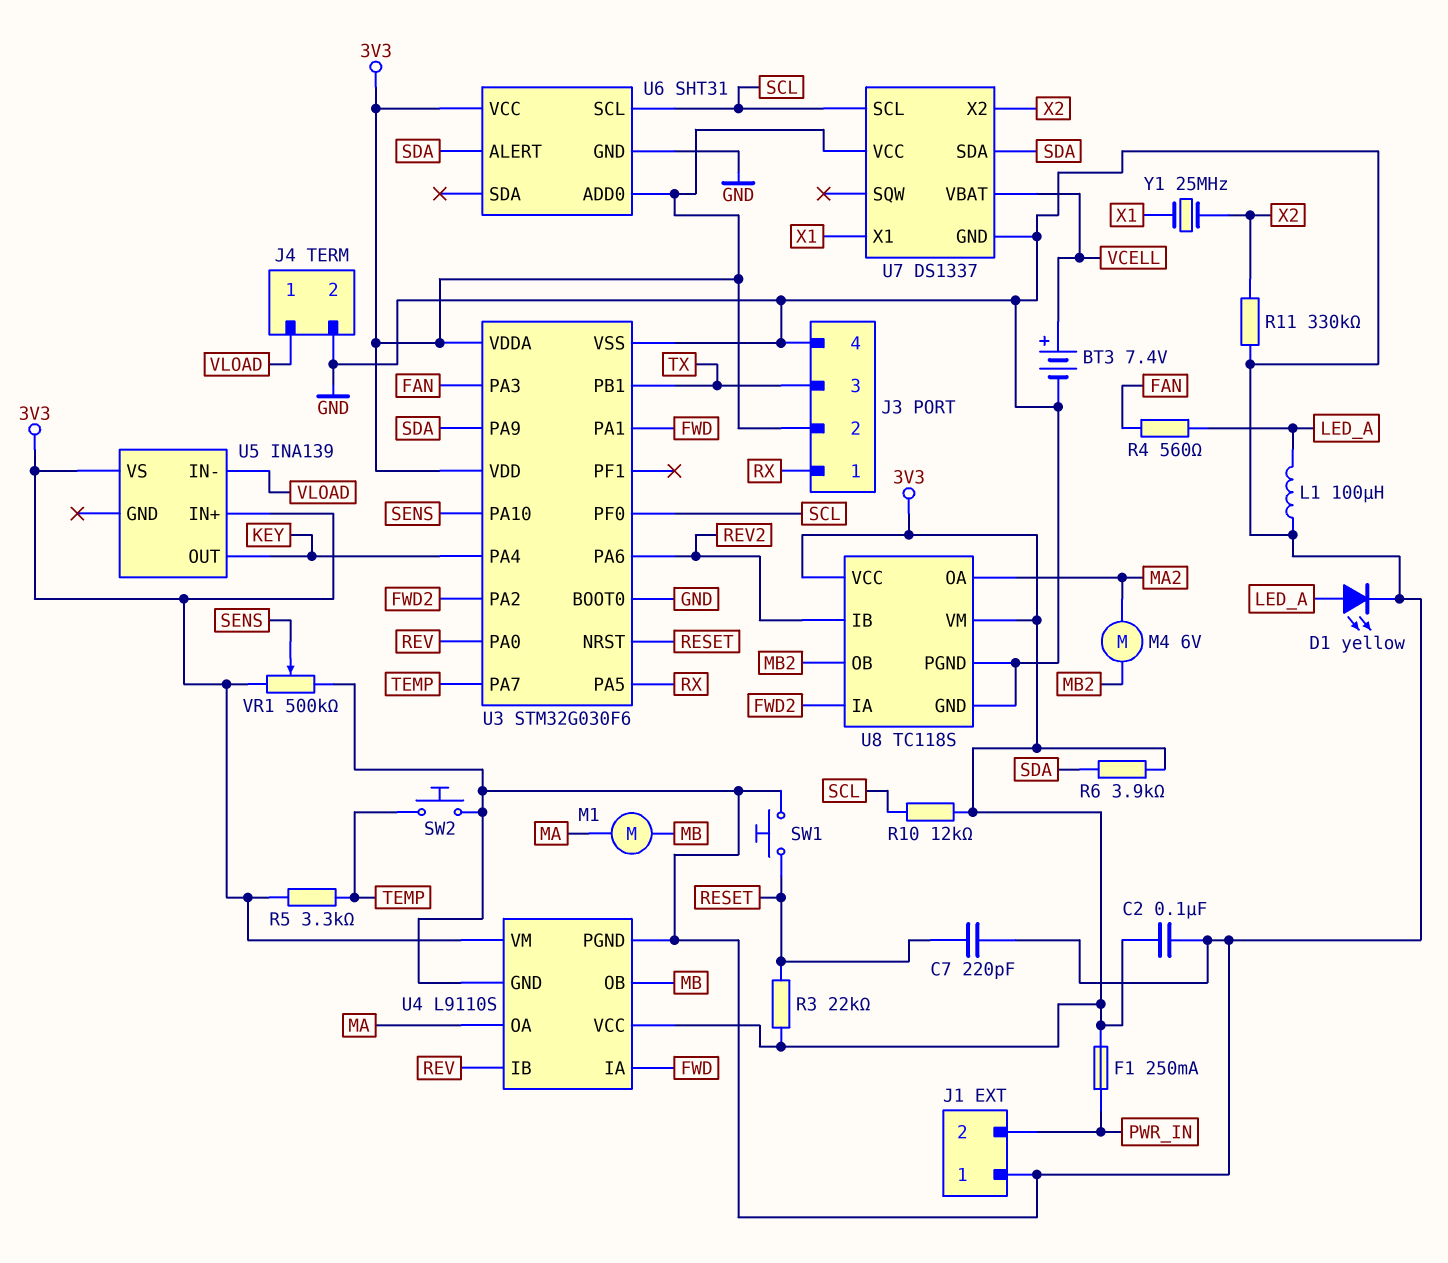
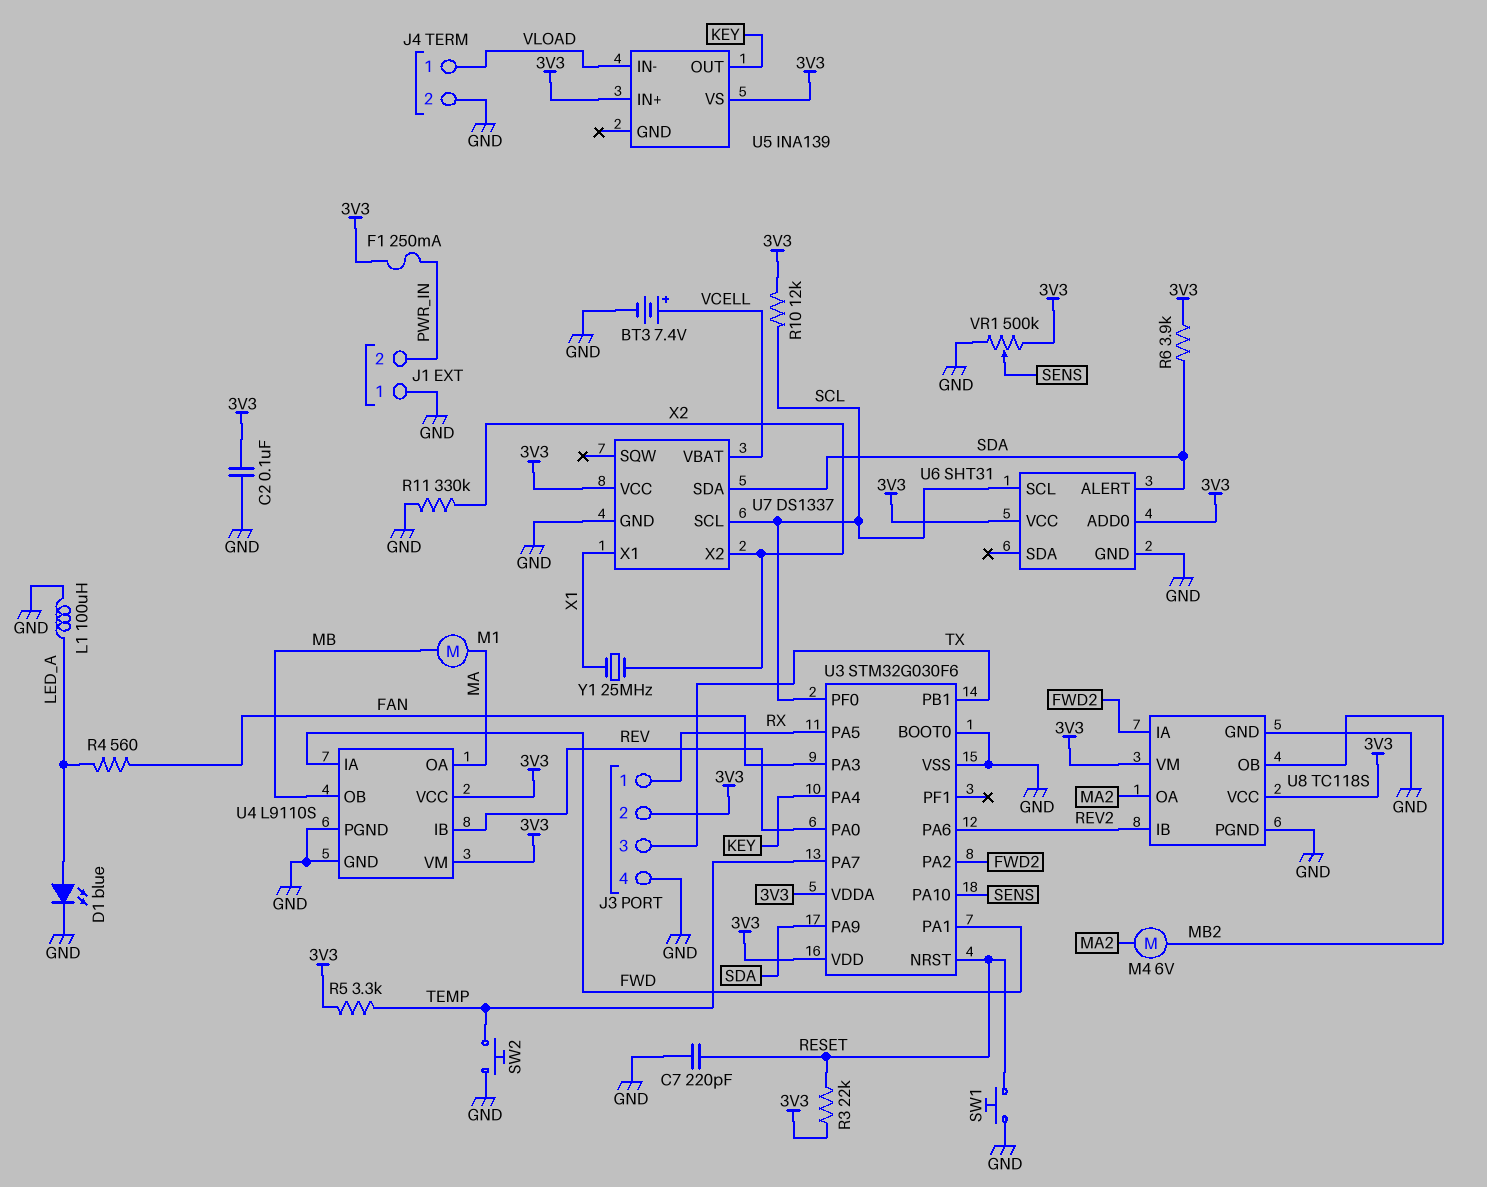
D1: LED yellow (A LED_A, K GND) -> LED blue (A LED_A, K GND)

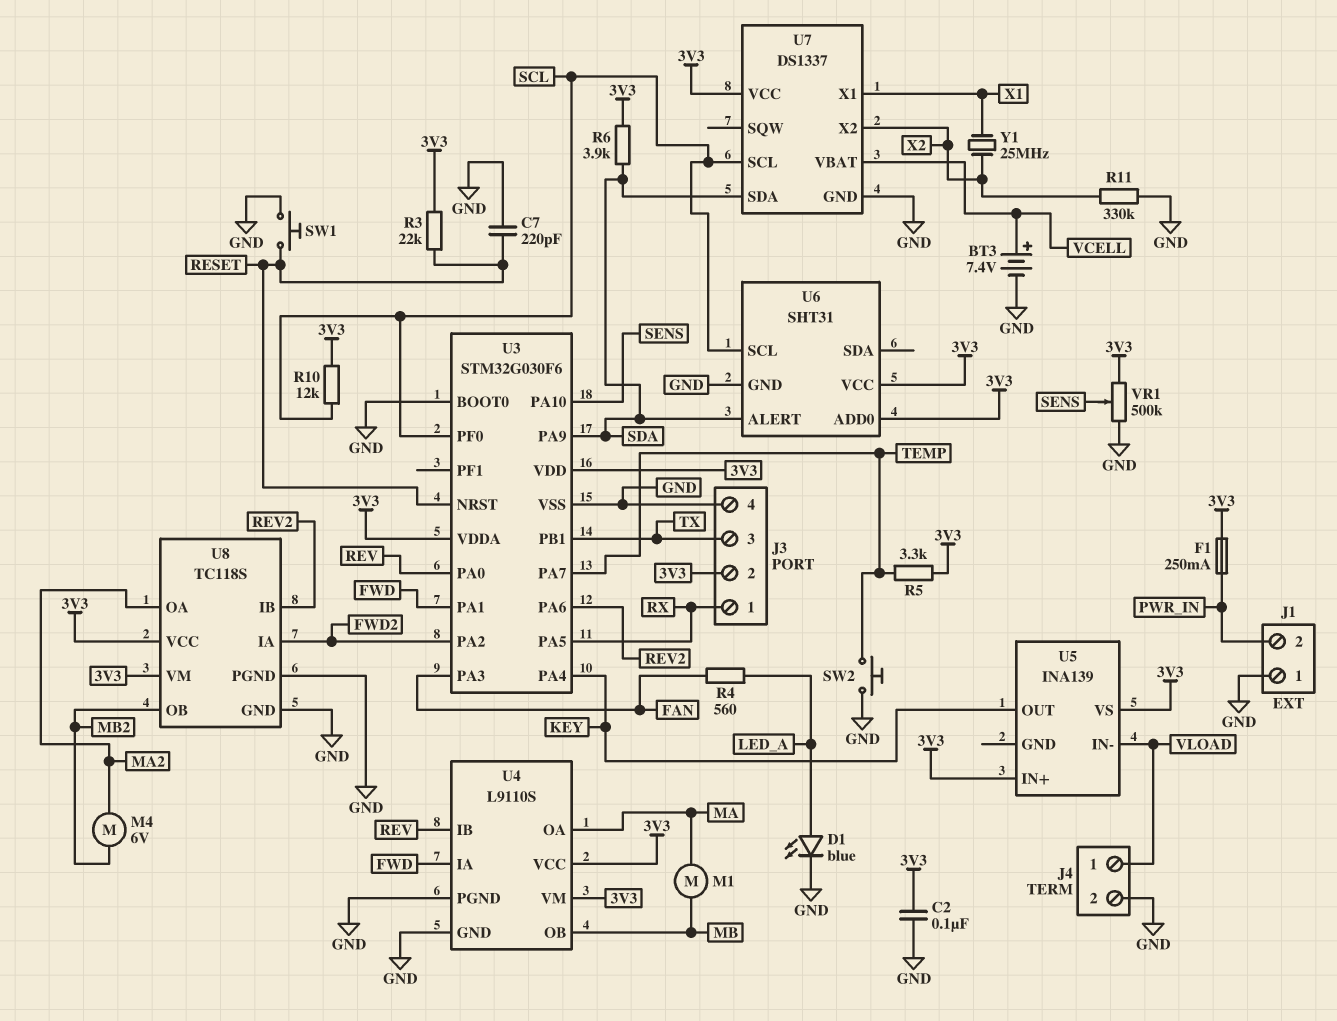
L1: 100uH (GND, LED_A) -> none

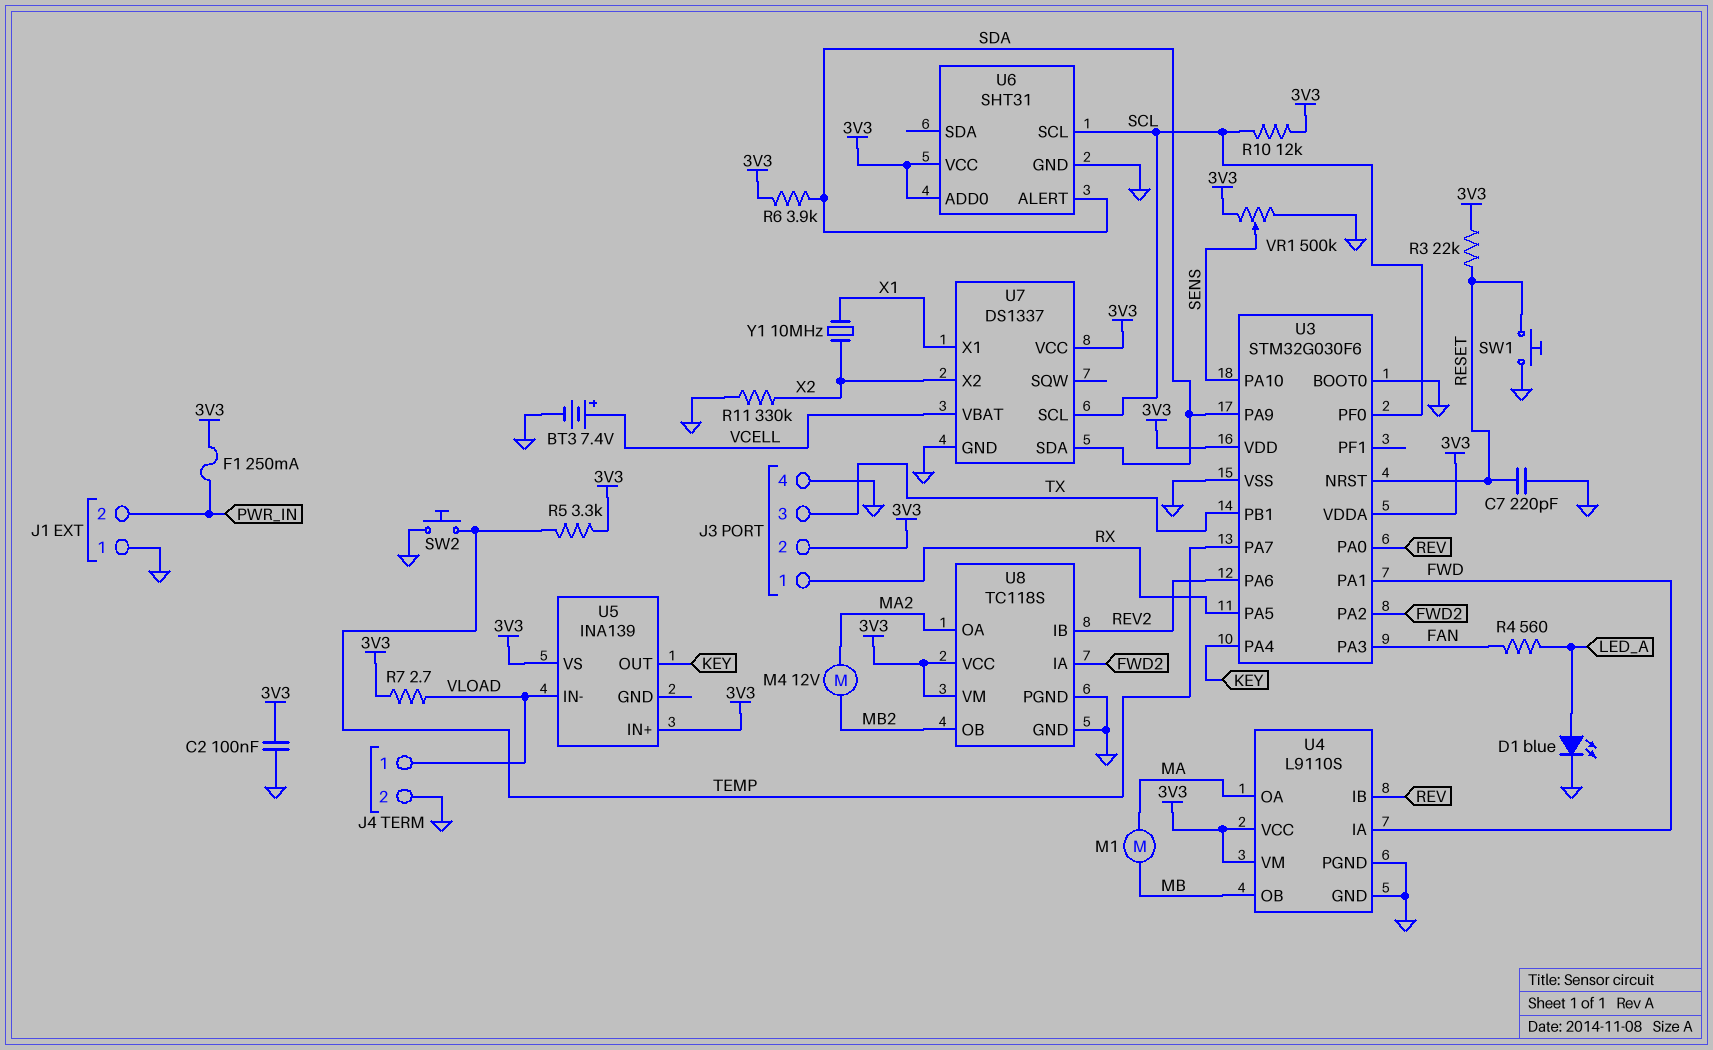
M4: motor 6V (MA2, MB2) -> motor 12V (MA2, MB2)
R7: none -> 2.7 (3V3, VLOAD)
Y1: 25MHz (X1, X2) -> 10MHz (X1, X2)

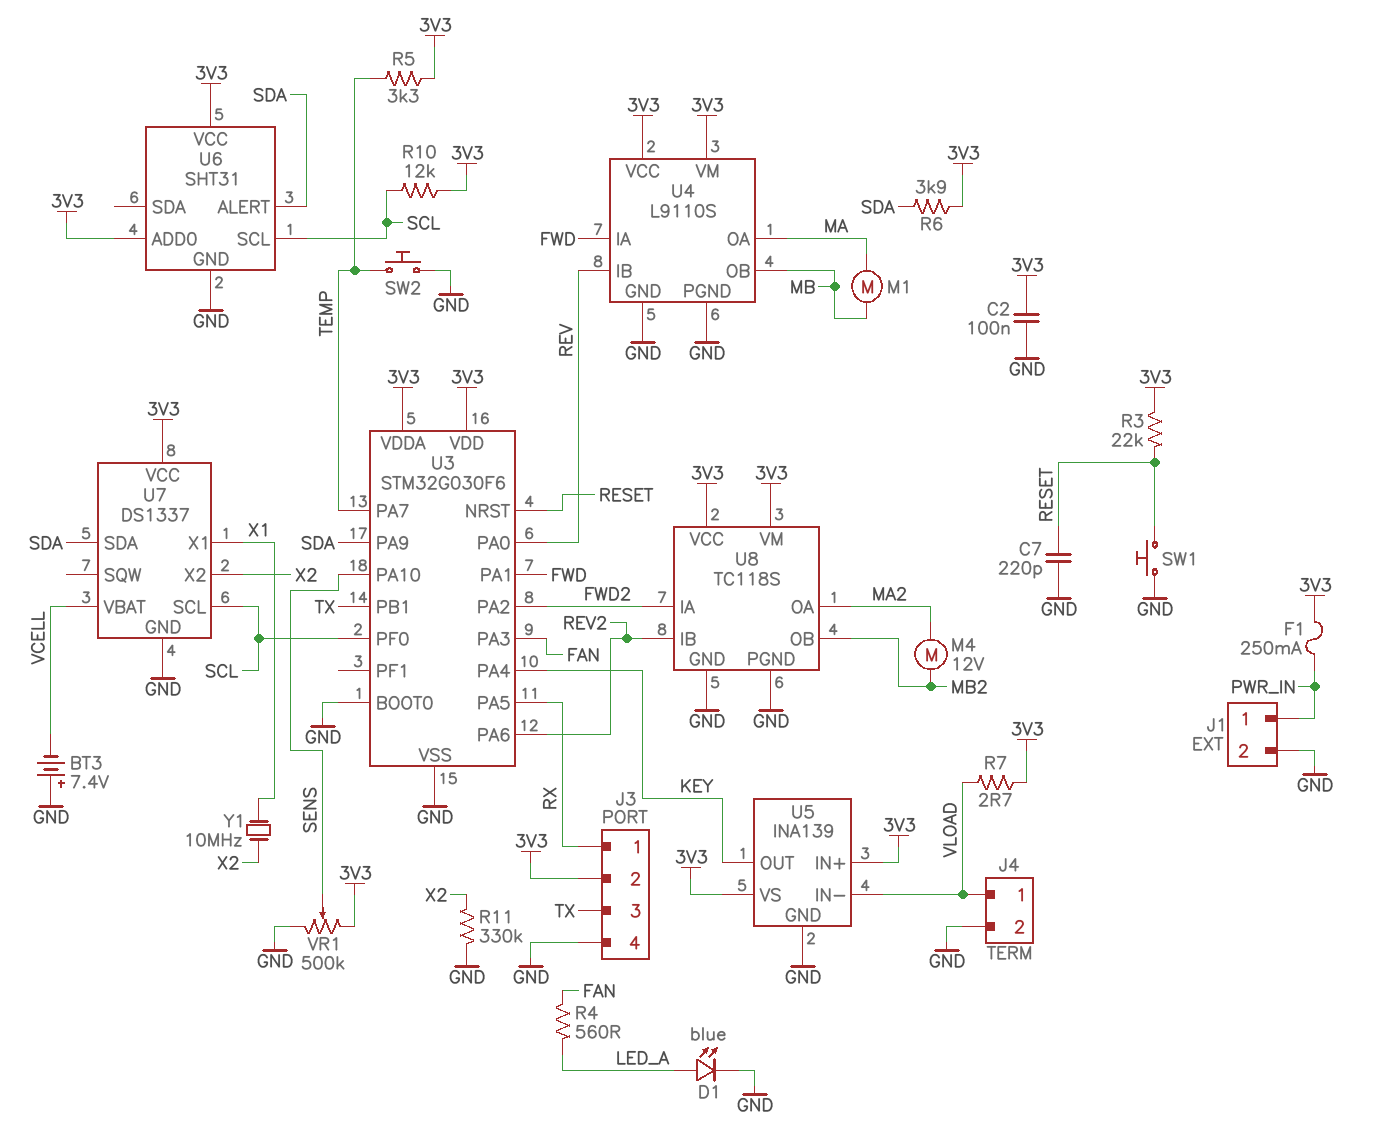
BT3: 7.4V (plus VCELL, minus GND) -> 7.4V (plus GND, minus VCELL)
J1 pin 1: GND -> PWR_IN
J1 pin 2: PWR_IN -> GND
U5 pin GND: none -> GND

